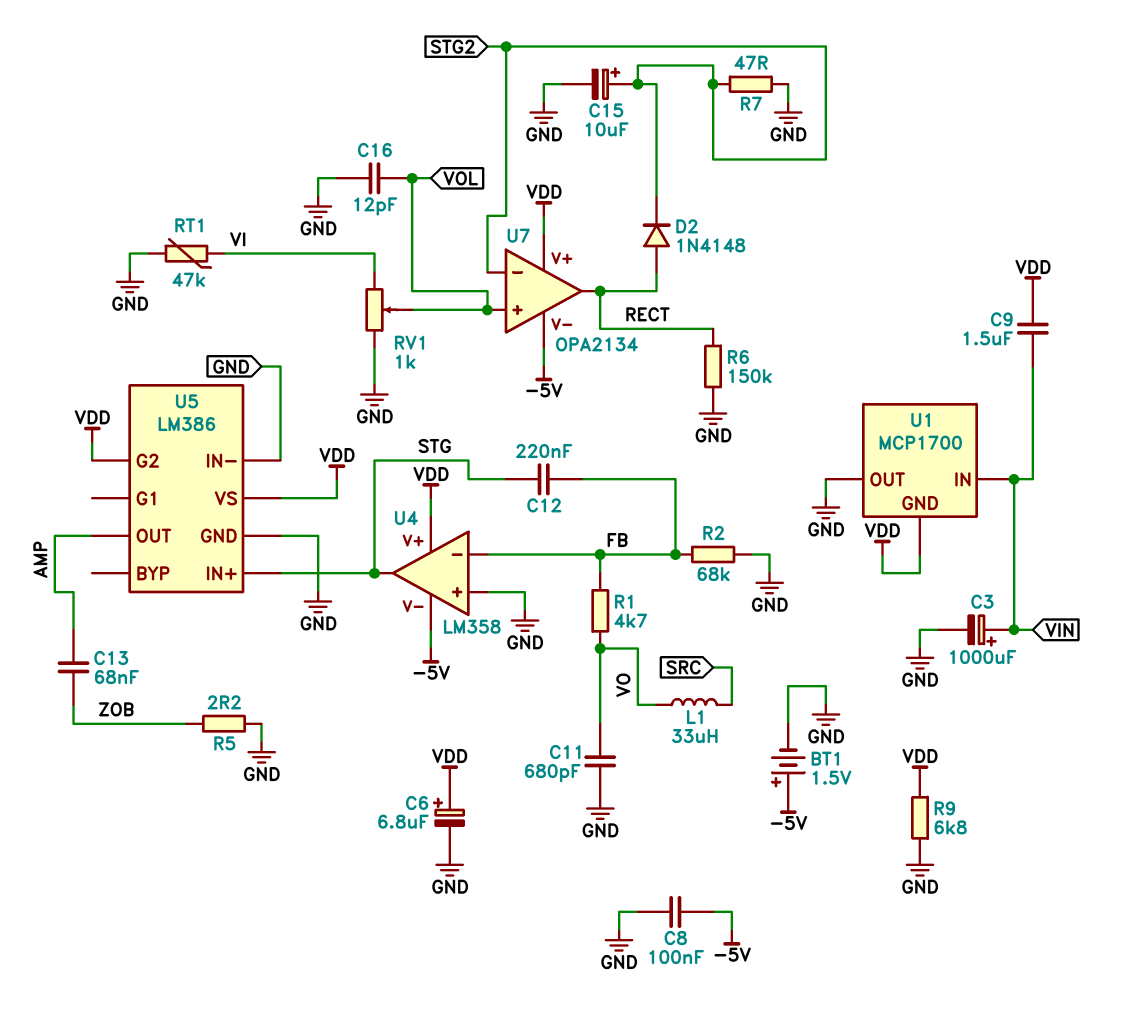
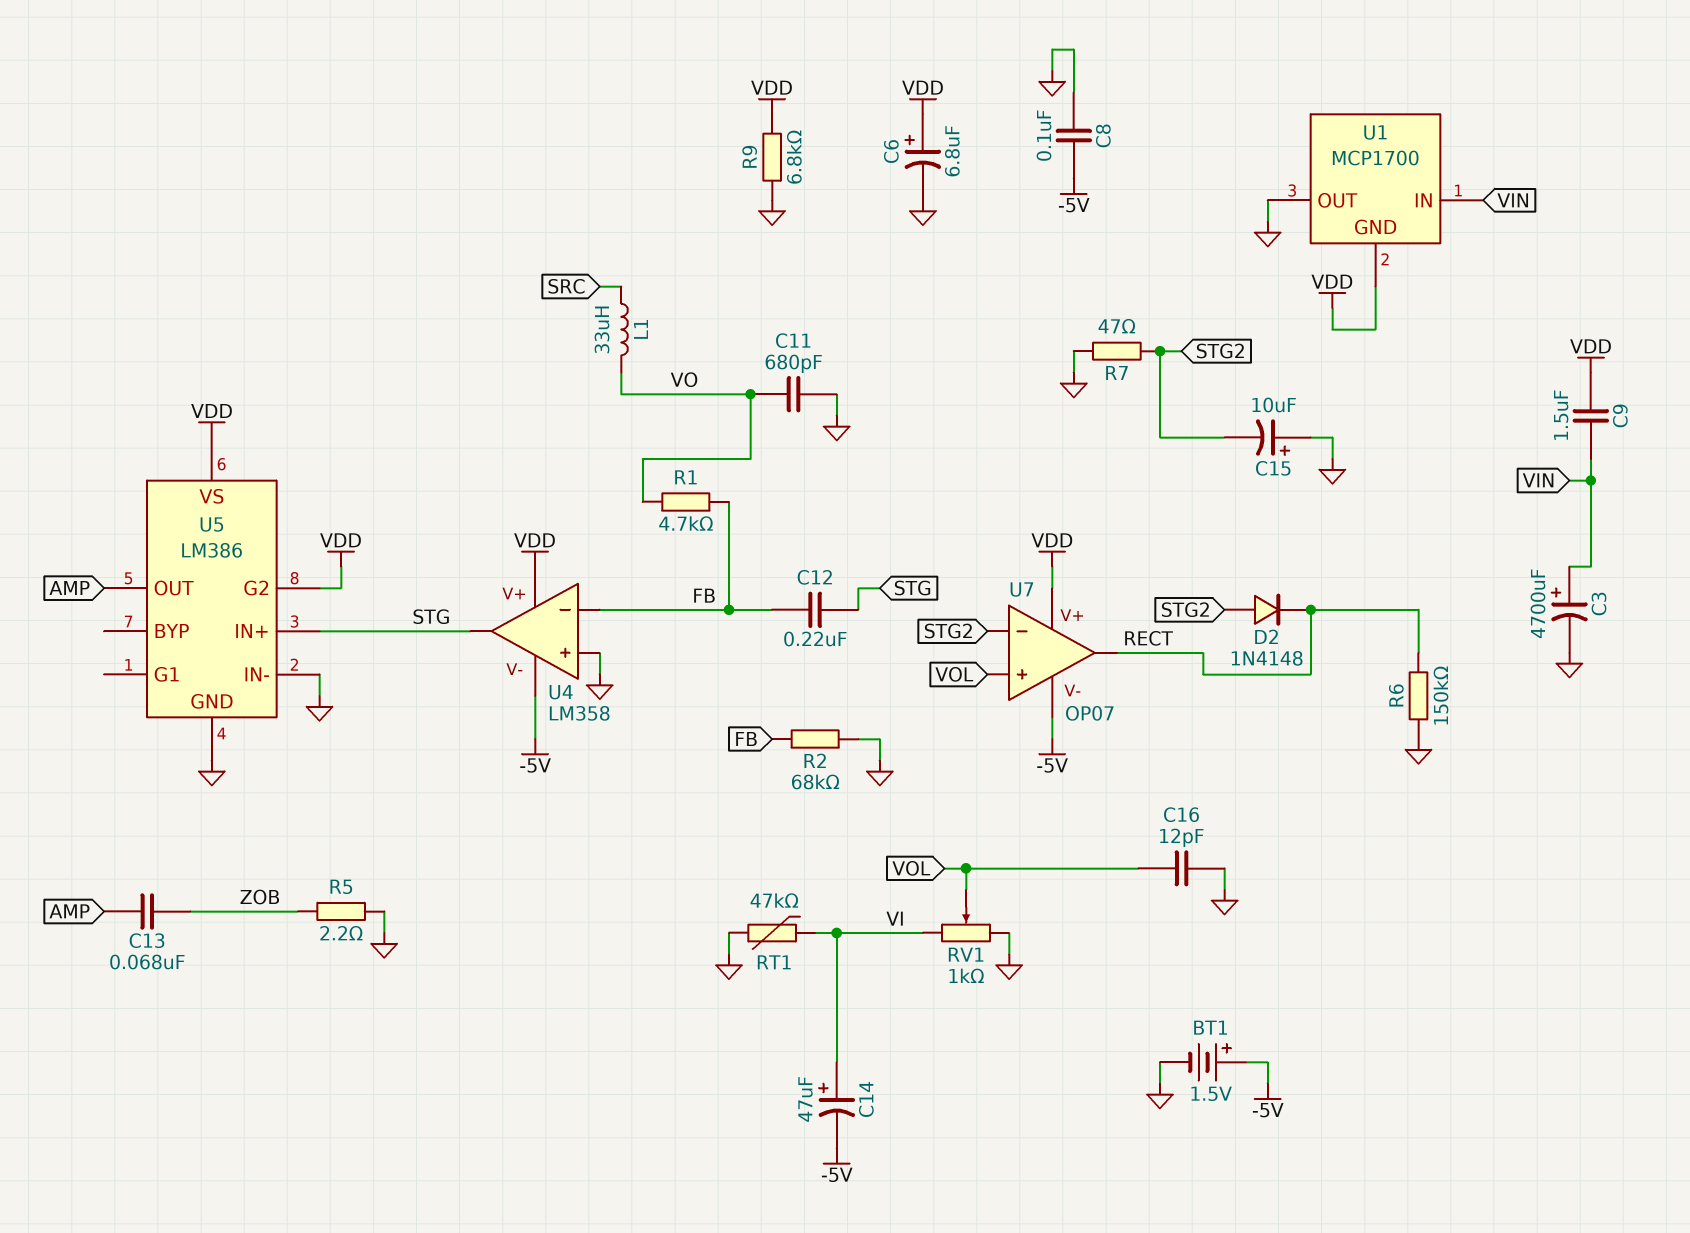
C3: 1000uF (plus VIN, minus GND) -> 4700uF (plus VIN, minus GND)
C14: none -> 47uF (plus VI, minus -5V)
C15: 10uF (plus STG2, minus GND) -> 10uF (plus GND, minus STG2)
D2: diode 1N4148 (A RECT, K STG2) -> diode 1N4148 (A STG2, K RECT)
U7: OPA2134 -> OP07

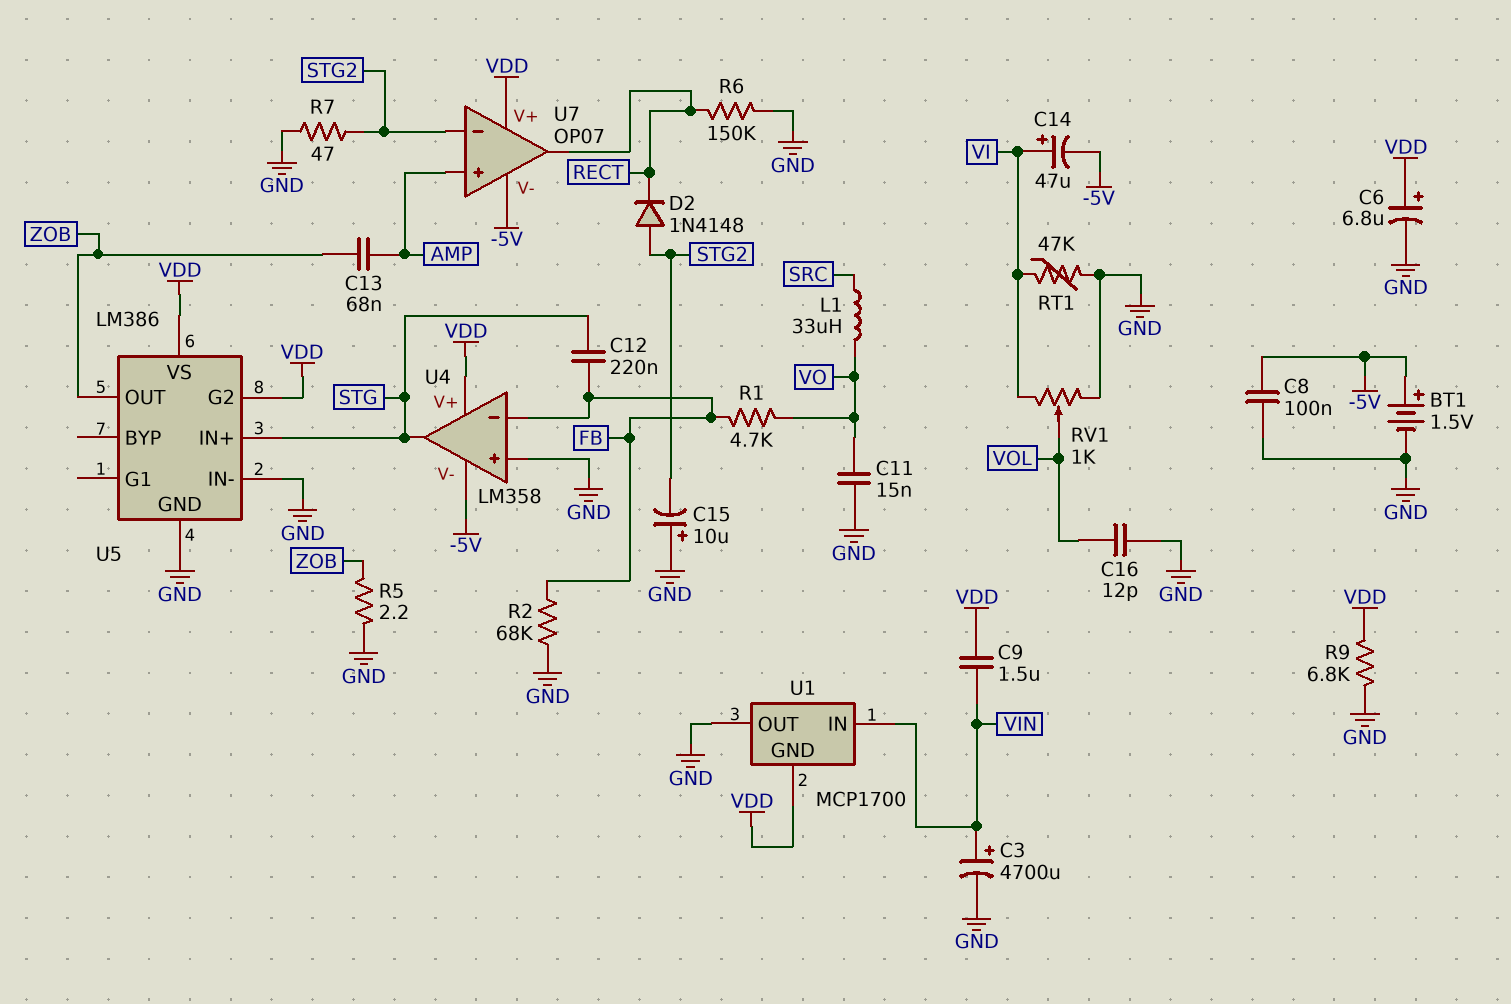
C11: 680pF (GND, VO) -> 15nF (GND, VO)
U5 pin OUT: AMP -> ZOB
U7 pin in+: VOL -> AMP

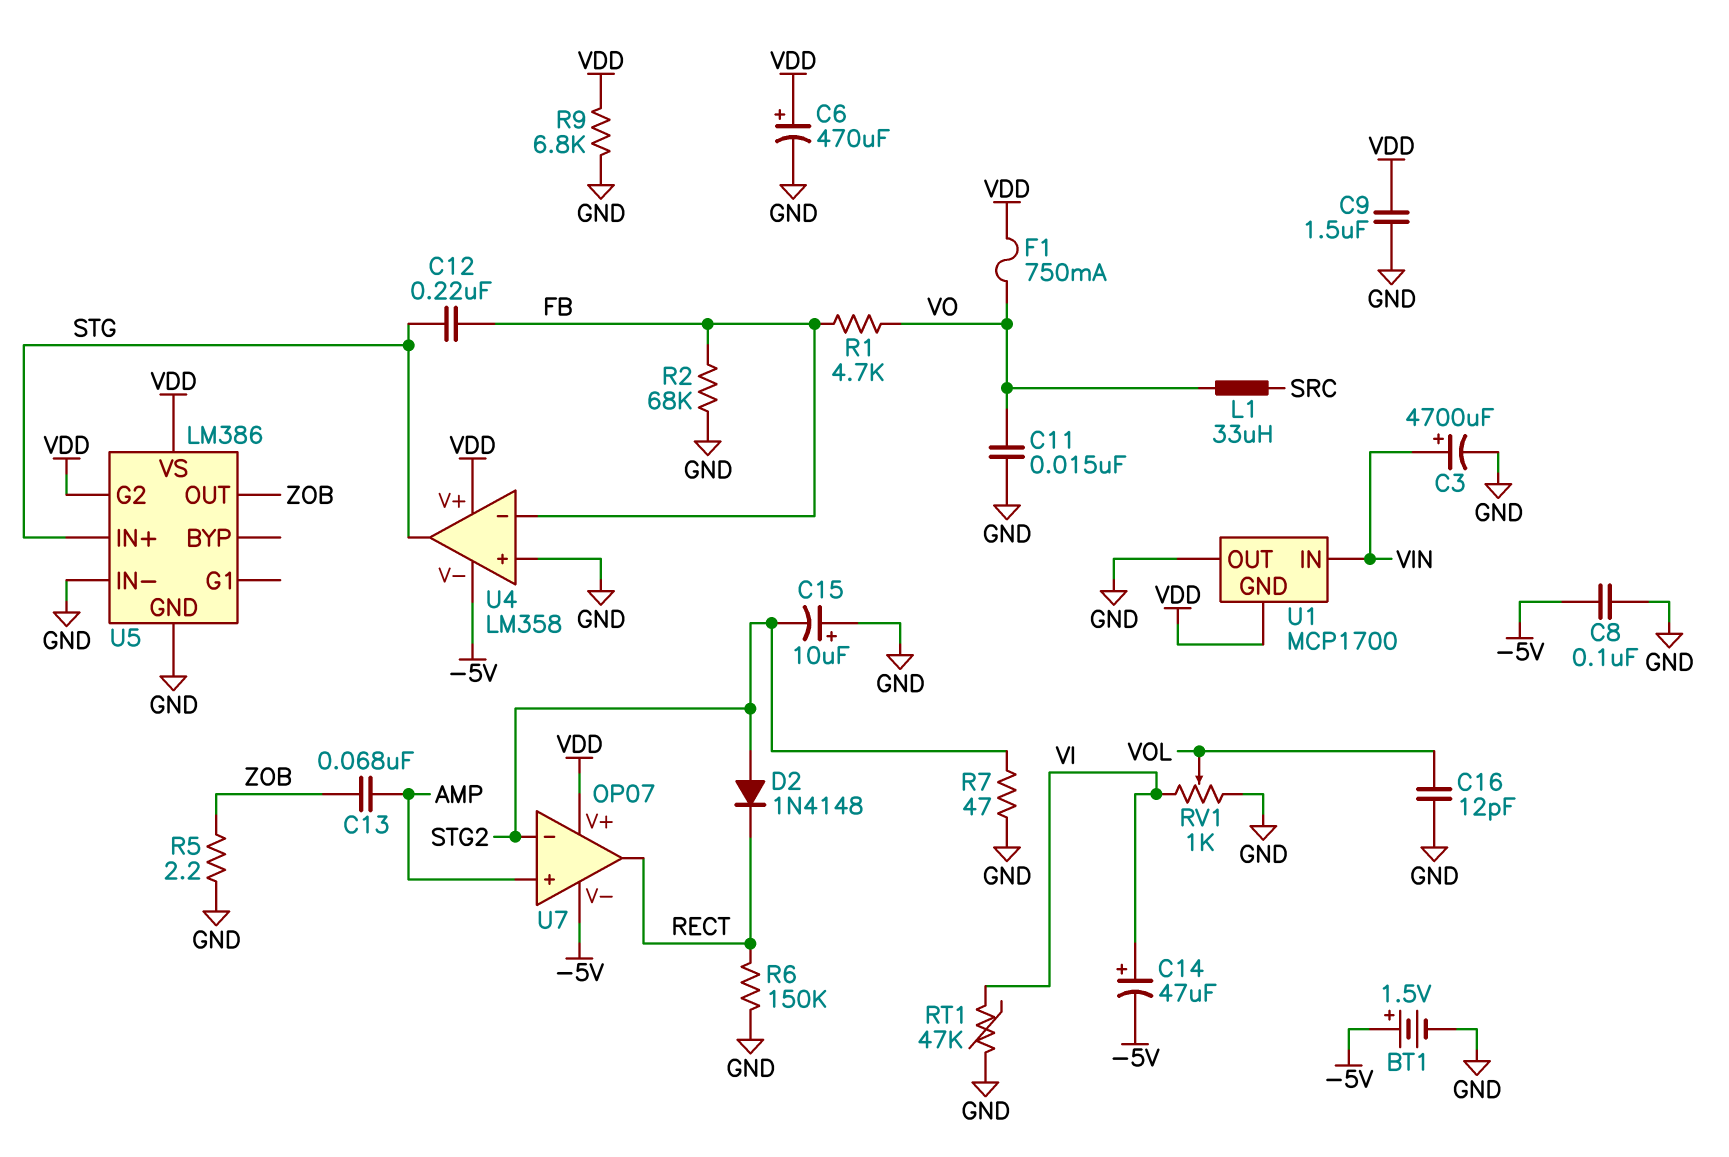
C6: 6.8uF (plus VDD, minus GND) -> 470uF (plus VDD, minus GND)
C9: 1.5uF (VDD, VIN) -> 1.5uF (GND, VDD)
F1: none -> 750mA (VDD, VO)

